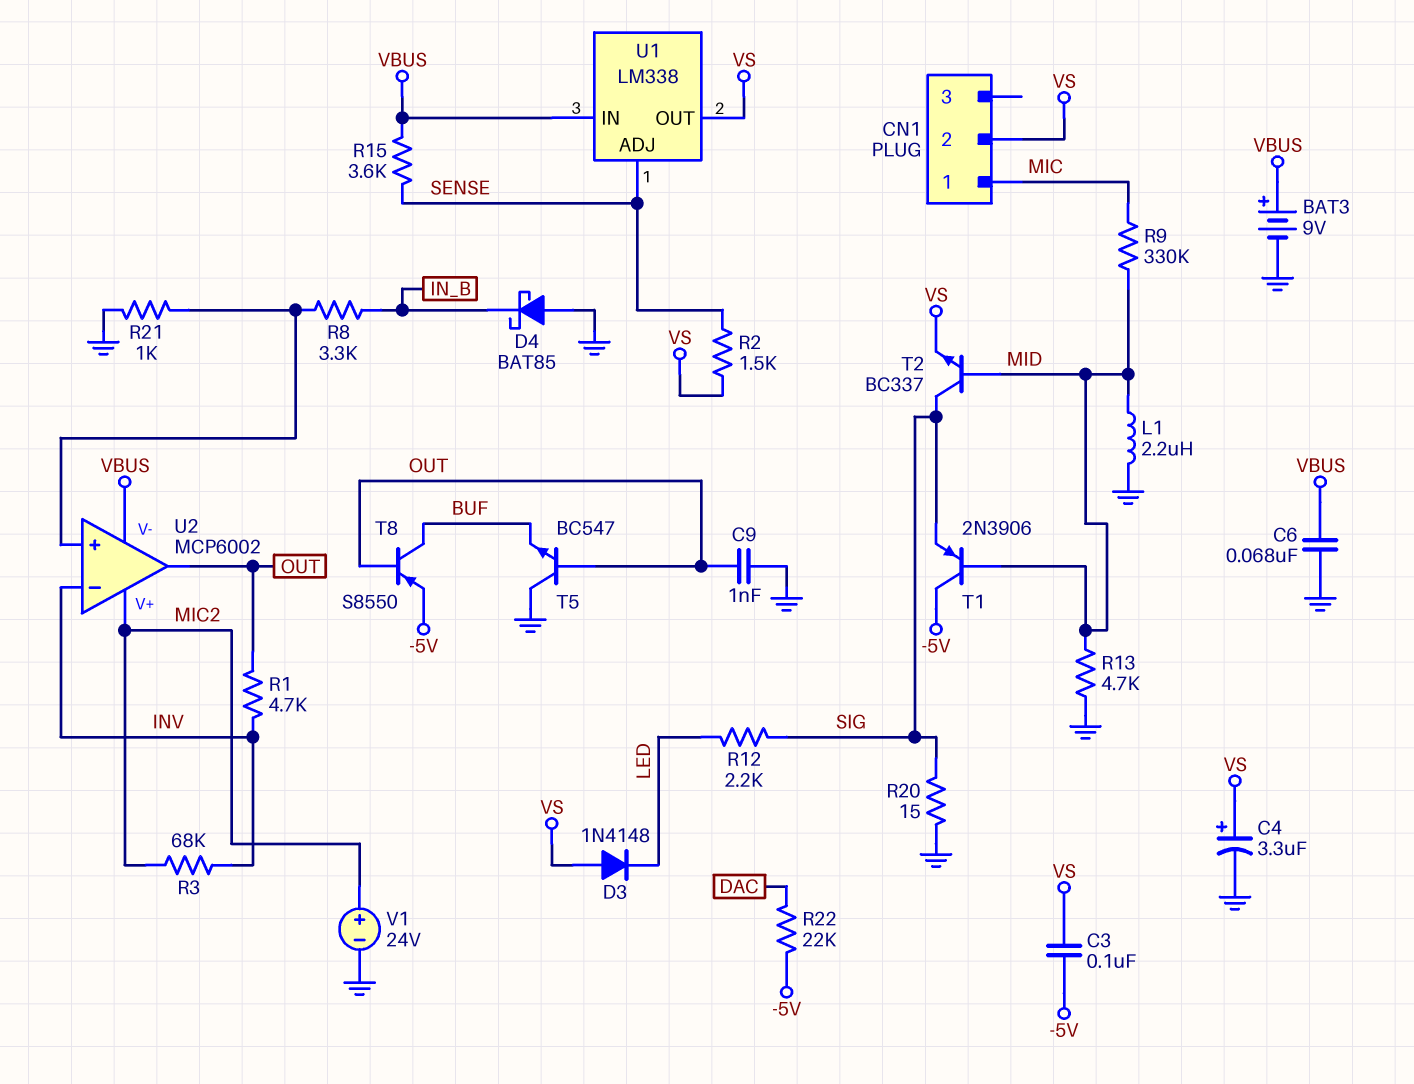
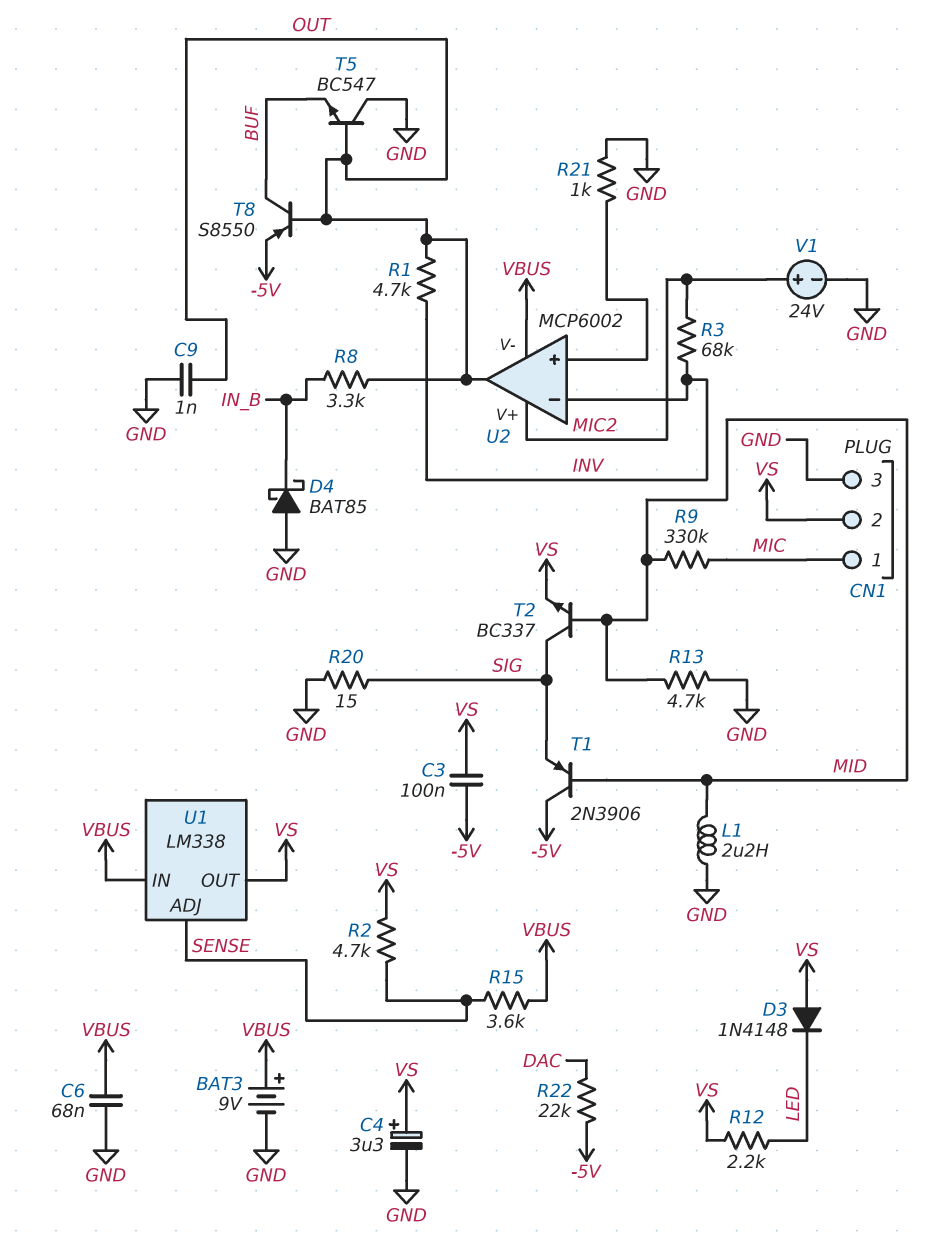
CN1 pin 3: none -> GND
R2: 1.5k (SENSE, VS) -> 4.7k (SENSE, VS)
R8: 3.3k (IN_B, U2/in+) -> 3.3k (IN_B, OUT)
R12: 2.2k (LED, SIG) -> 2.2k (LED, VS)

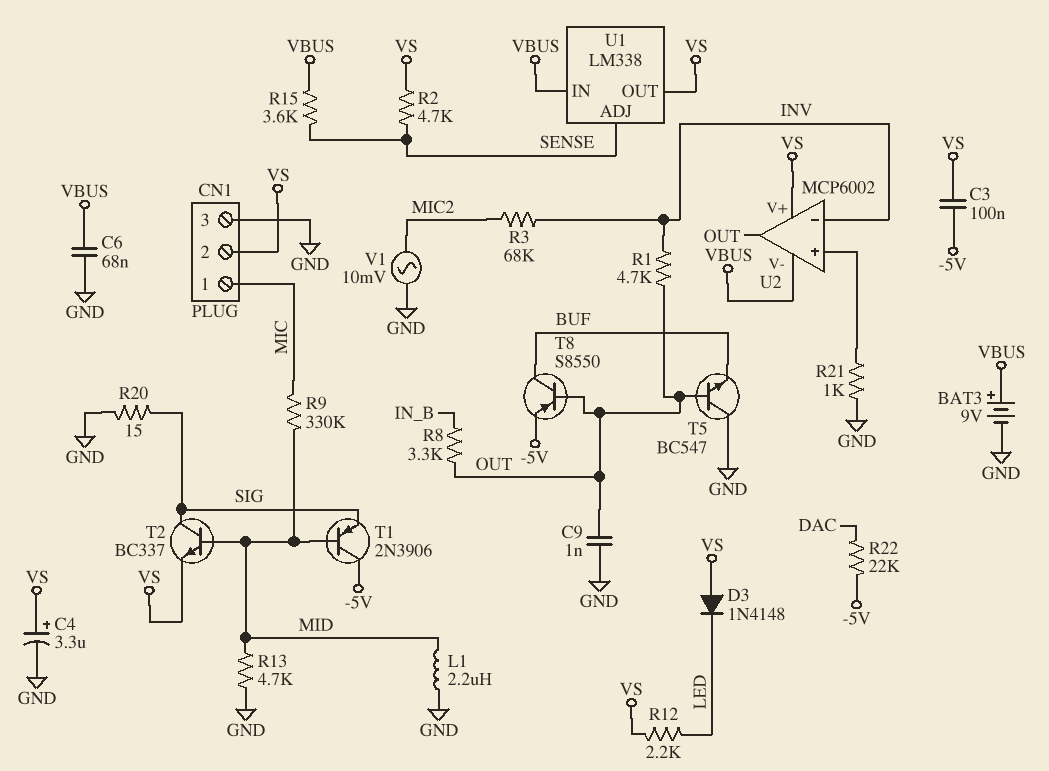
D4: schottky BAT85 (A GND, K IN_B) -> none
U2 pin V+: MIC2 -> VS
V1: 24V (plus MIC2, minus GND) -> AC 10mV (GND, MIC2)

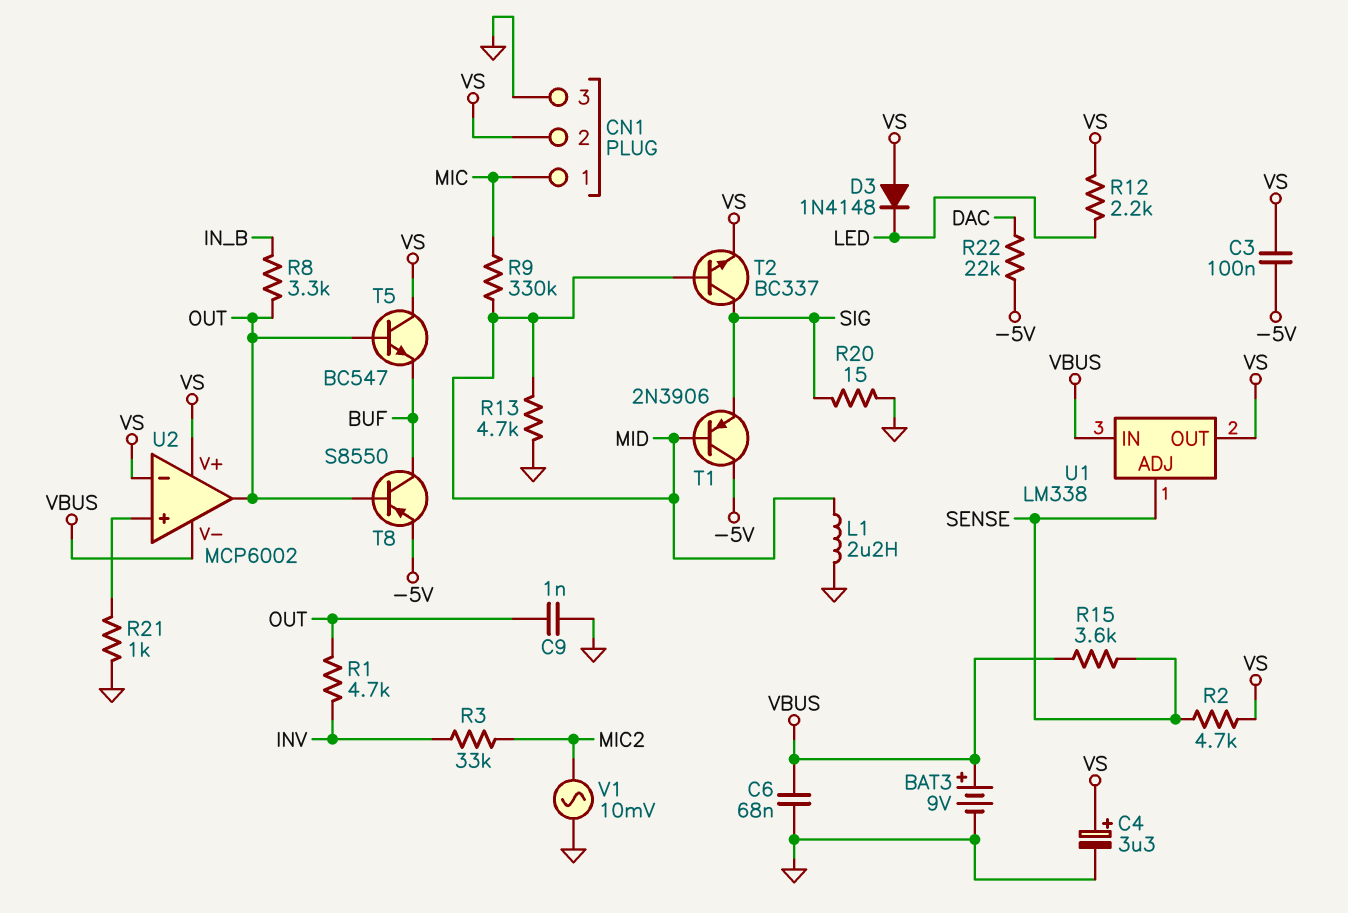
R3: 68k (INV, MIC2) -> 33k (INV, MIC2)
T5: NPN BC547 (B OUT, C GND, E BUF) -> NPN BC547 (B OUT, C VS, E BUF)
U2 pin in-: INV -> VS

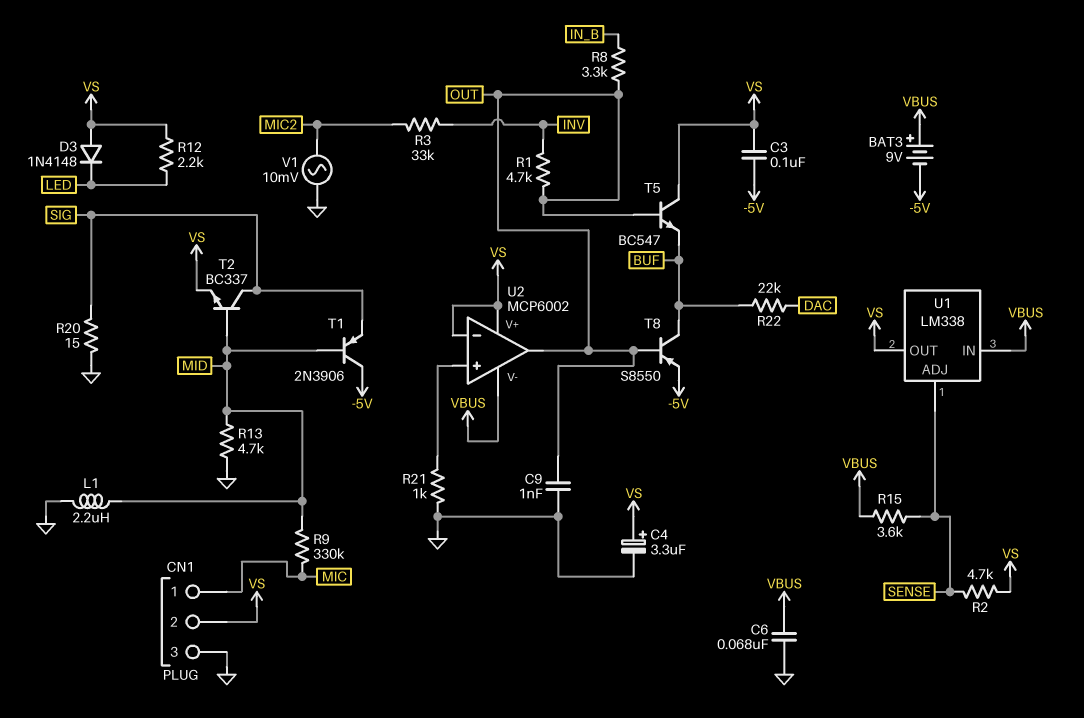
BAT3: 9V (plus VBUS, minus GND) -> 9V (plus VBUS, minus -5V)
R22: 22k (-5V, DAC) -> 22k (BUF, DAC)

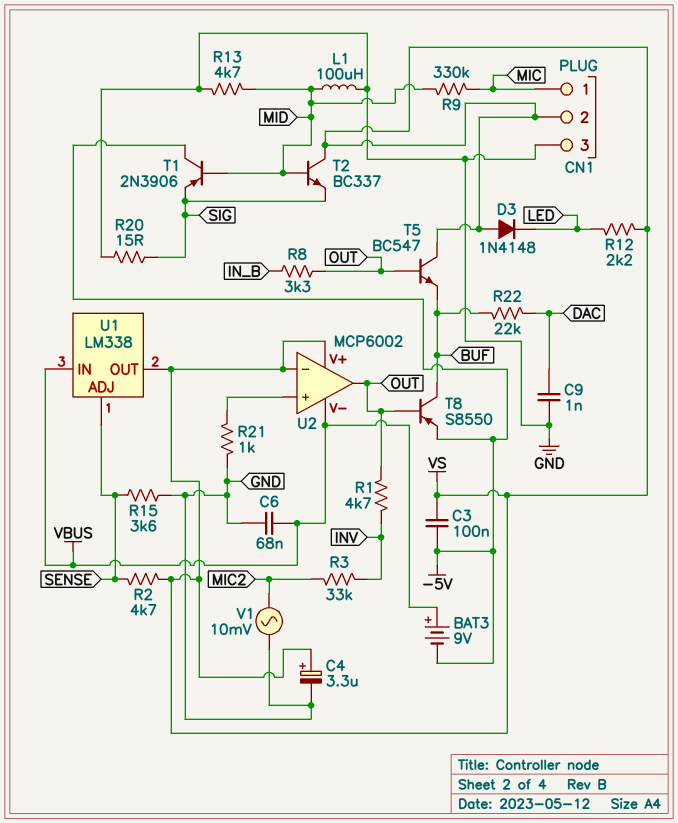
C9: 1nF (GND, OUT) -> 1nF (DAC, GND)
L1: 2.2uH (GND, MID) -> 100uH (GND, MID)
R15: 3.6k (SENSE, VBUS) -> 3.6k (GND, SENSE)
T2: NPN BC337 (B MID, C SIG, E VS) -> NPN BC337 (B MID, C VS, E SIG)

